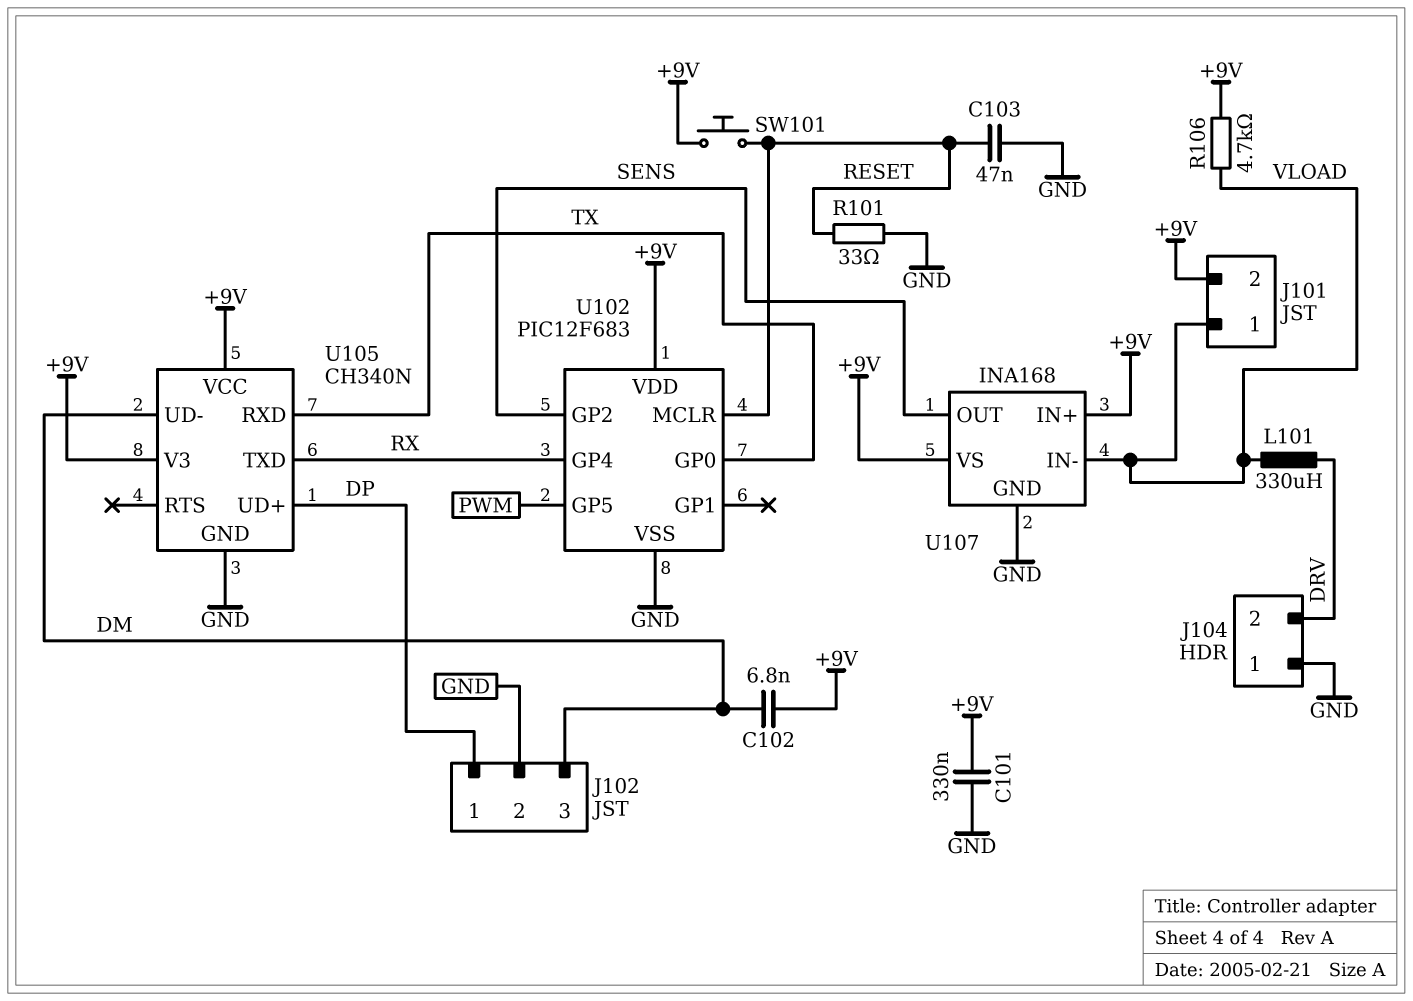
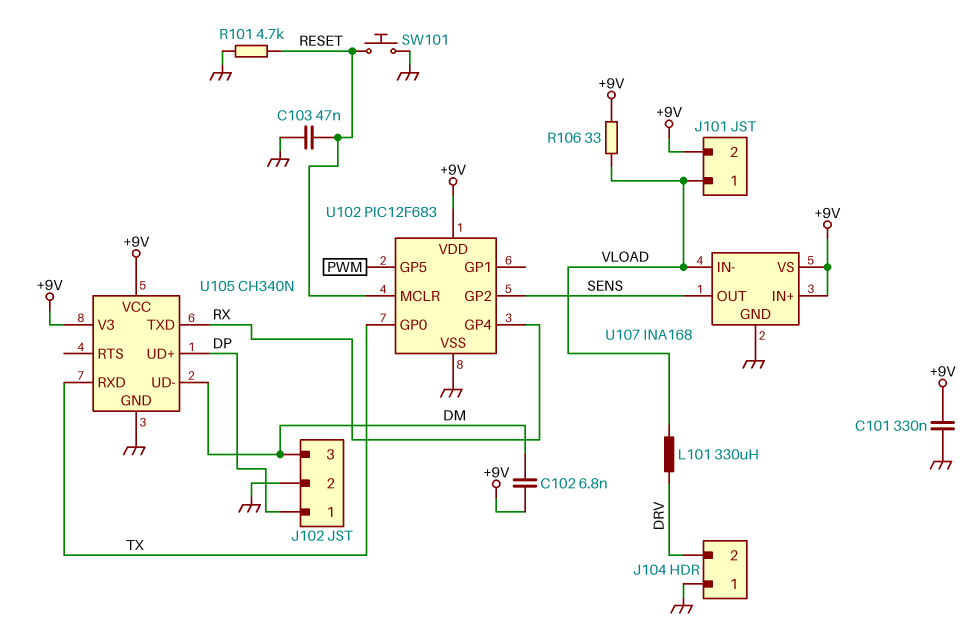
R101: 33 (GND, RESET) -> 4.7k (GND, RESET)
R106: 4.7k (+9V, VLOAD) -> 33 (+9V, VLOAD)
SW101: button (+9V, RESET) -> button (GND, RESET)

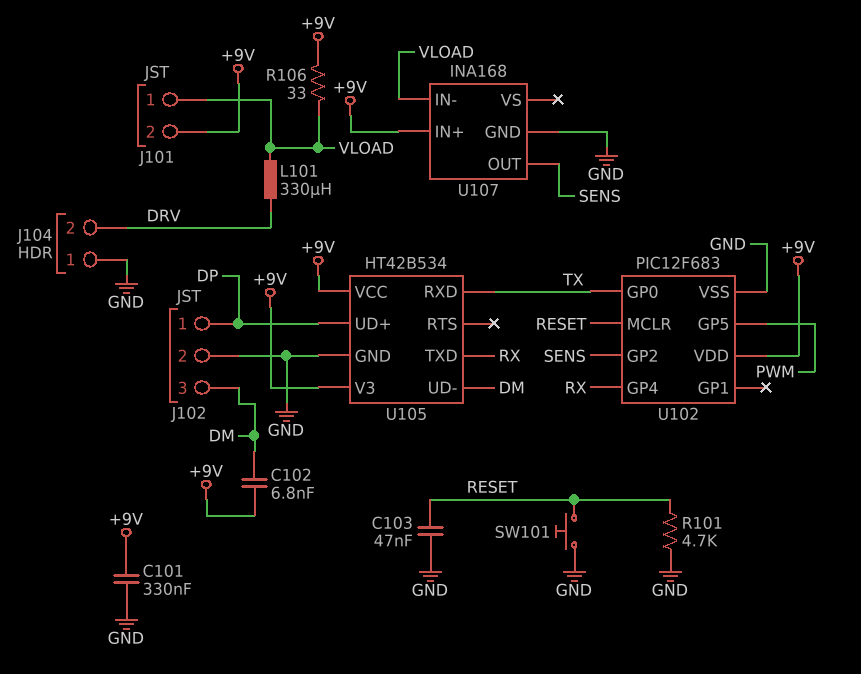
U105: CH340N -> HT42B534
U107 pin VS: +9V -> none

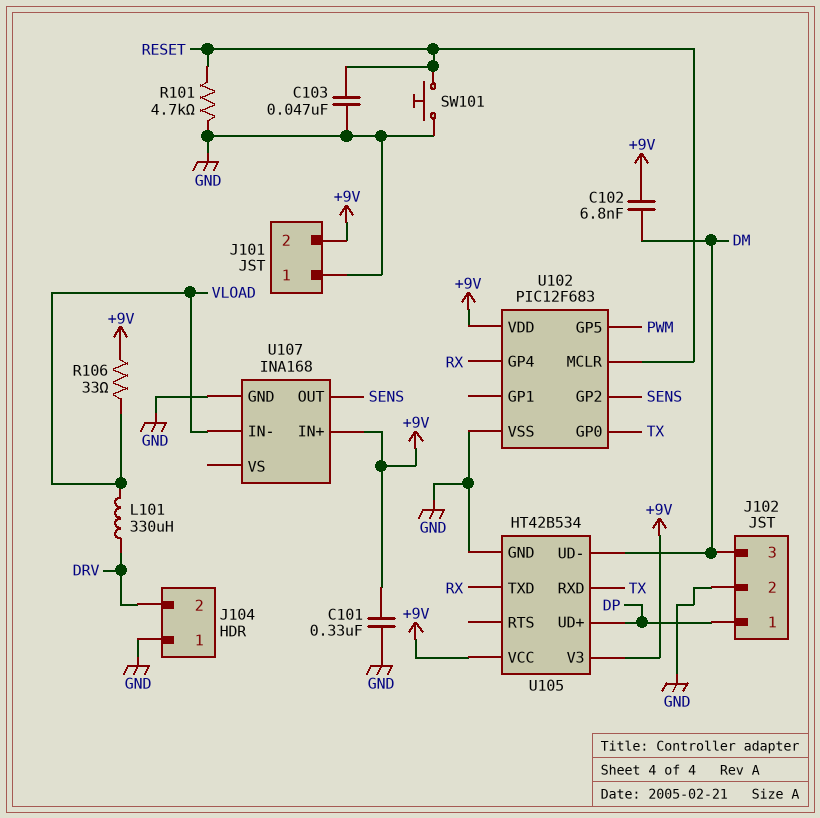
J101 pin 1: VLOAD -> GND

